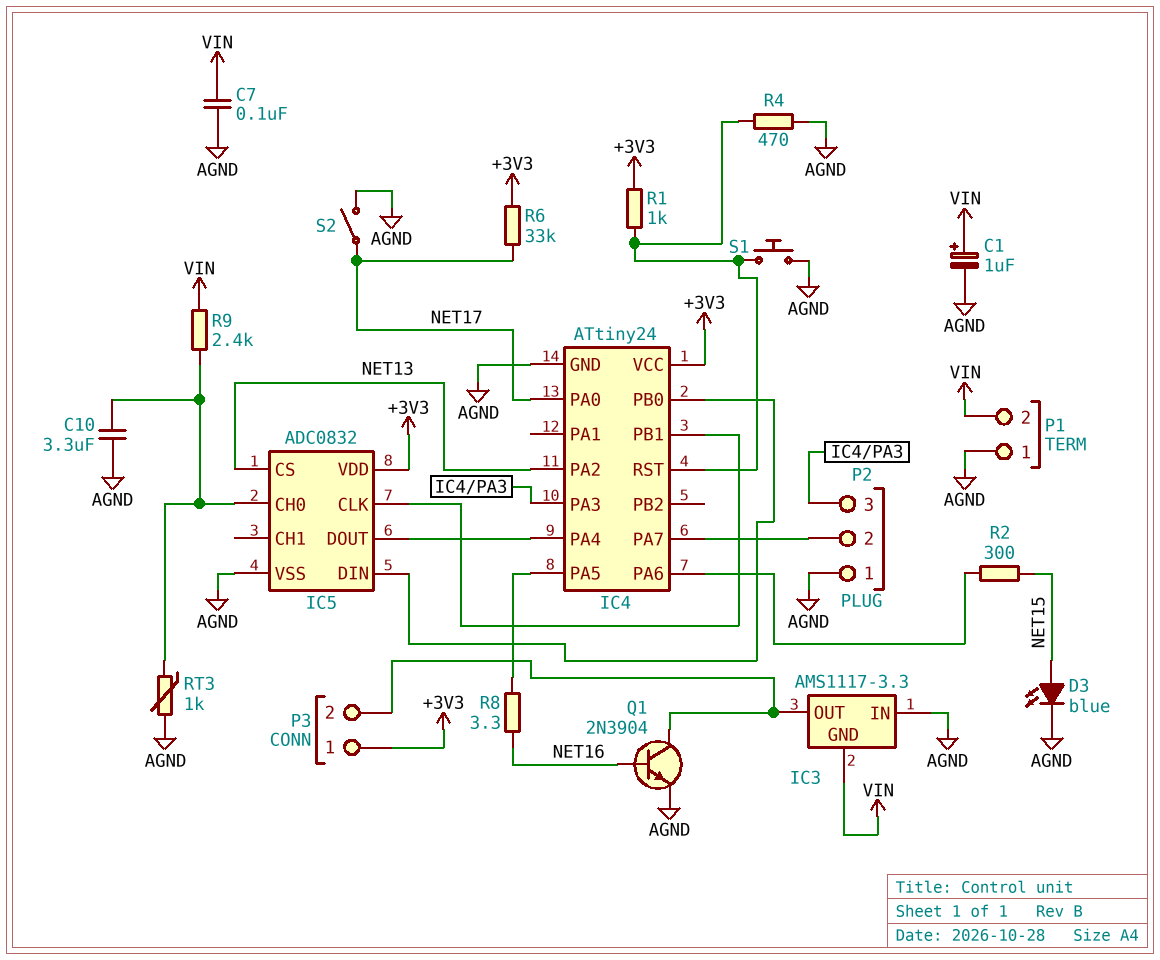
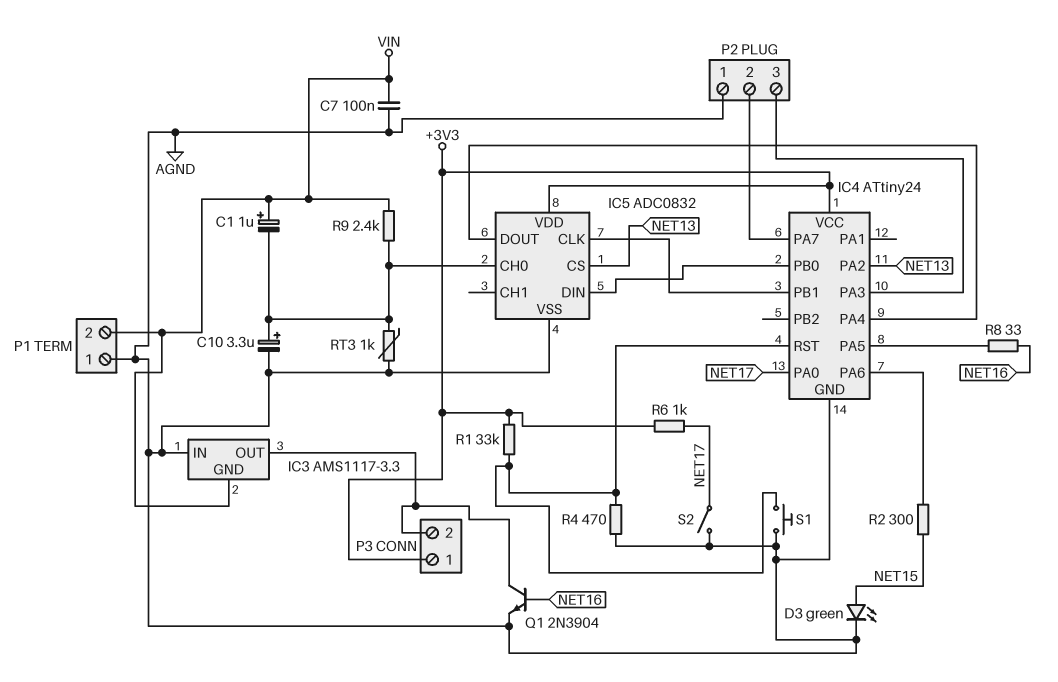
C1: 1uF (plus VIN, minus AGND) -> 1uF (plus VIN, minus IC5/CH0)
C10: 3.3uF (AGND, IC5/CH0) -> 3.3uF (plus IC5/CH0, minus AGND)
D3: LED blue (A NET15, K AGND) -> LED green (A NET15, K AGND)
R1: 1k (+3V3, IC4/RST) -> 33k (+3V3, IC4/RST)
R6: 33k (+3V3, NET17) -> 1k (+3V3, NET17)
R8: 3.3 (IC4/PA5, NET16) -> 33 (IC4/PA5, NET16)

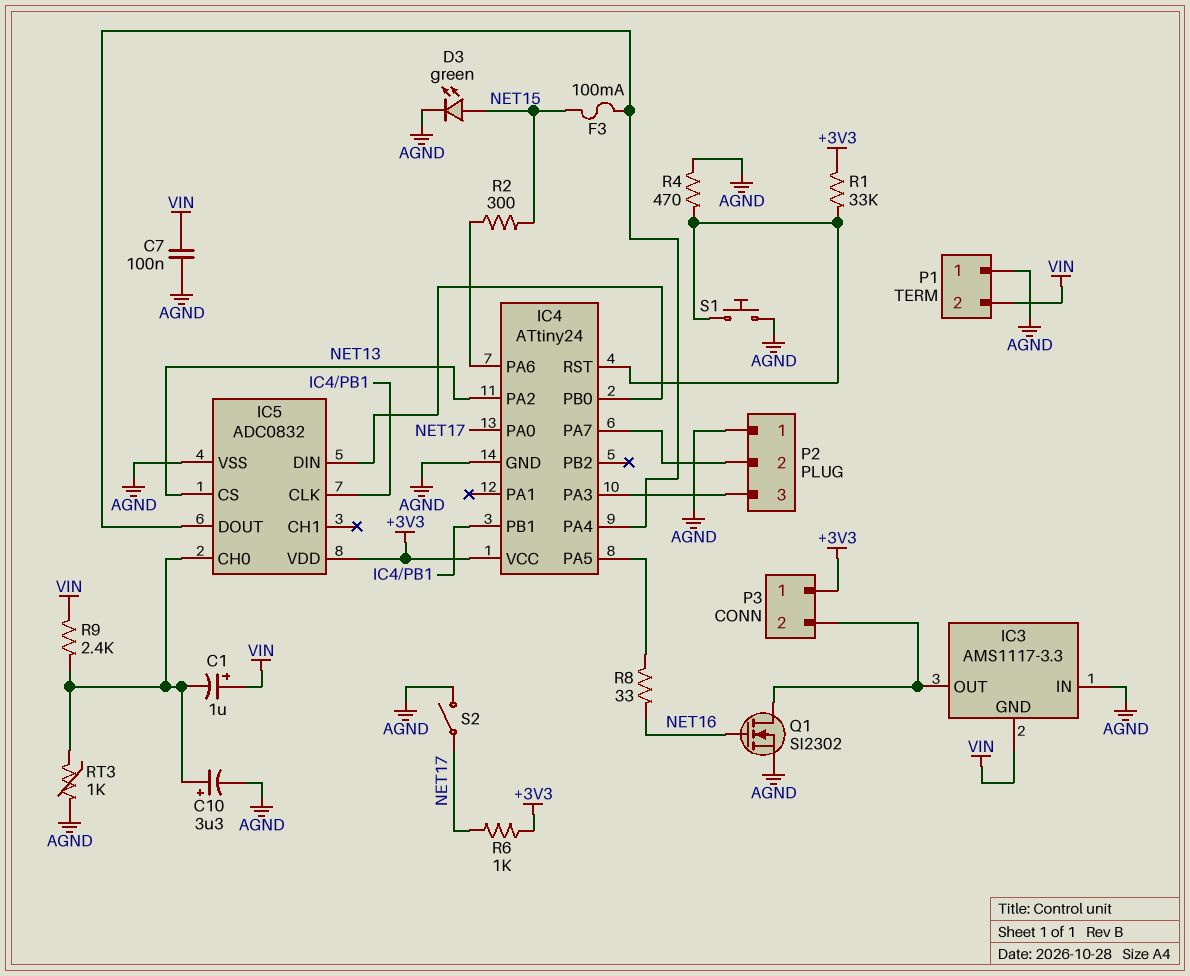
F3: none -> 100mA (IC4/PA4, NET15)
Q1: NPN 2N3904 (B NET16, C IC3/OUT, E AGND) -> NMOS SI2302 (G NET16, D IC3/OUT, S AGND)

